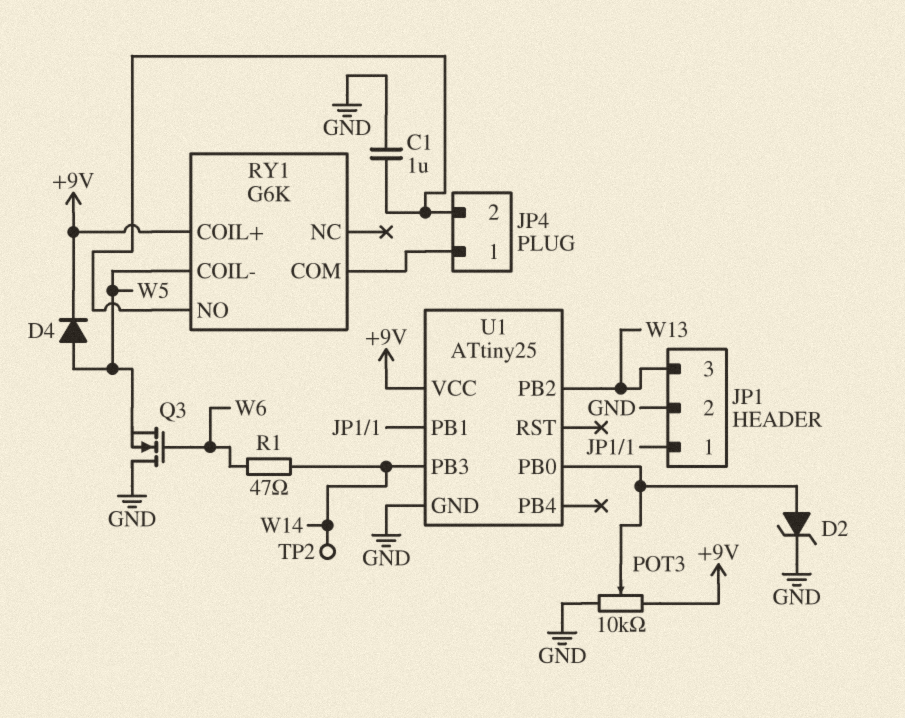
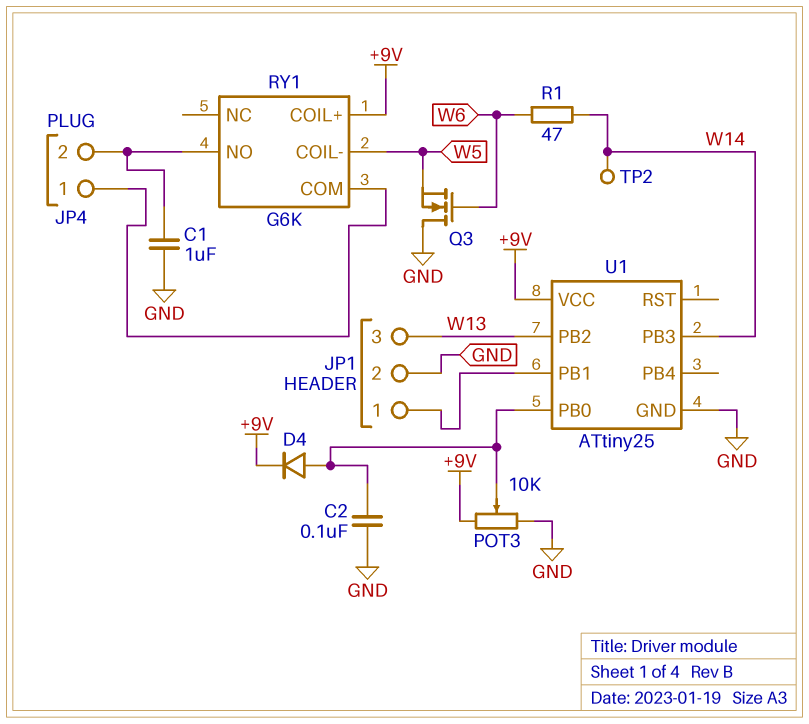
C2: none -> 100nF (GND, U1/PB0)
D2: zener (A U1/PB0, K GND) -> none
D4: diode (A W5, K +9V) -> diode (A U1/PB0, K +9V)

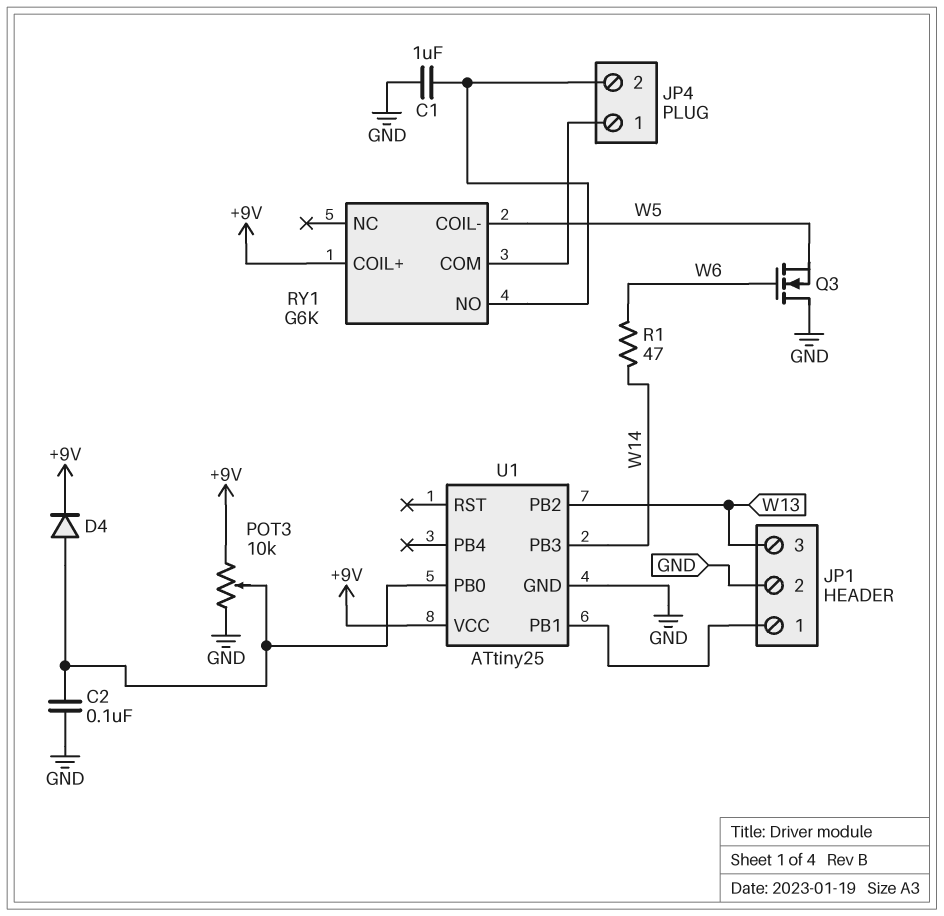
TP2: test point (W14) -> none

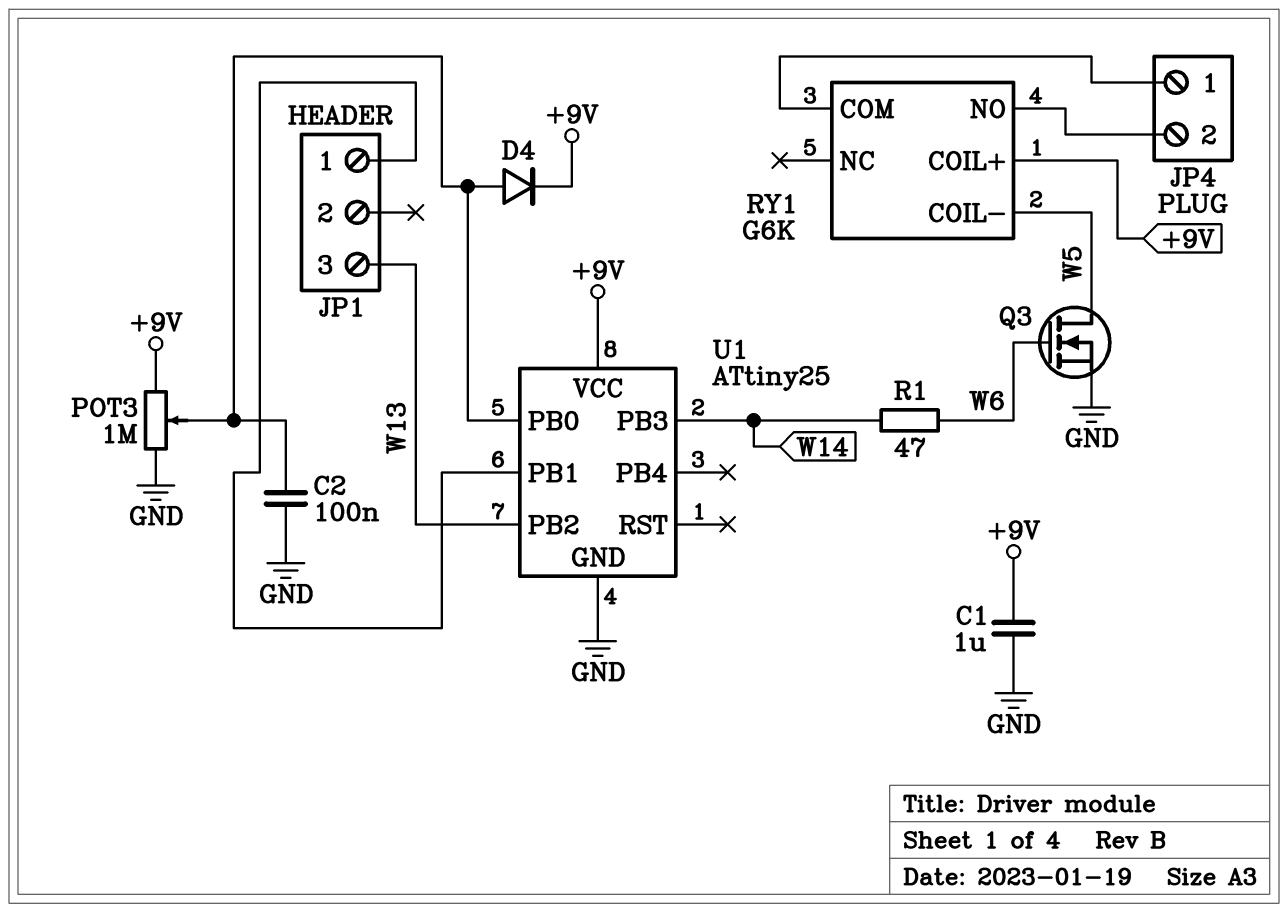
C1: 1uF (GND, JP4/2) -> 1uF (+9V, GND)
JP1 pin 2: GND -> none
POT3: 10k (+9V, GND, wiper U1/PB0) -> 1M (+9V, GND, wiper U1/PB0)
Q3: NMOS (G W6, D GND, S W5) -> NMOS (G W6, D W5, S GND)

